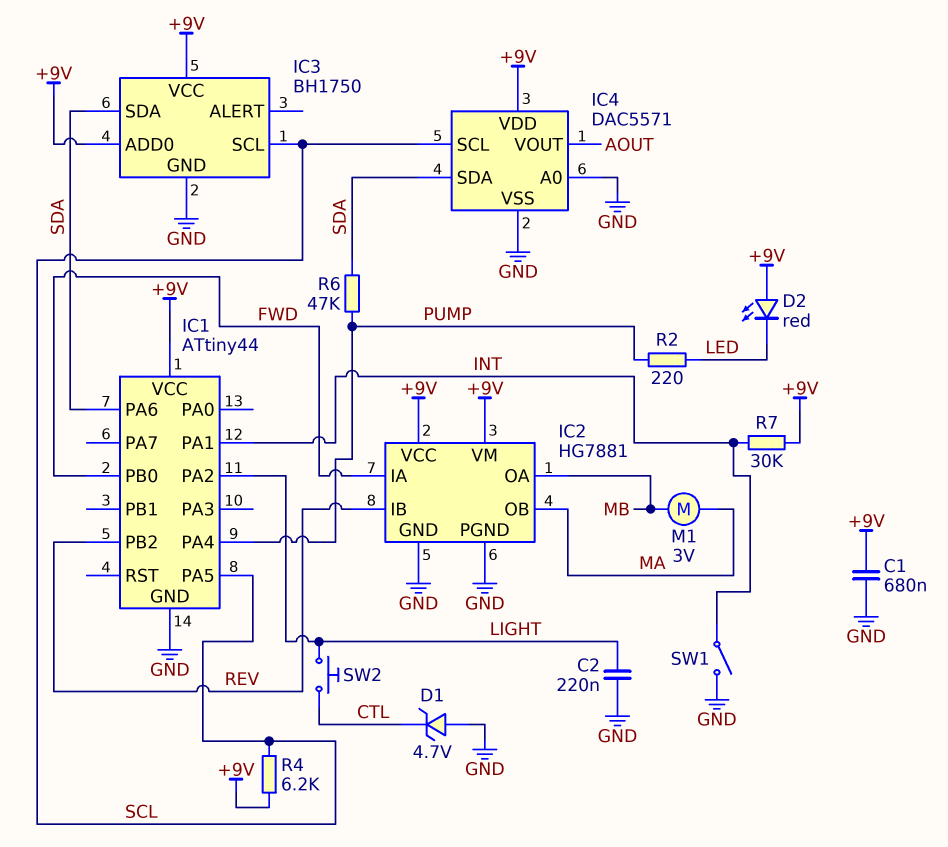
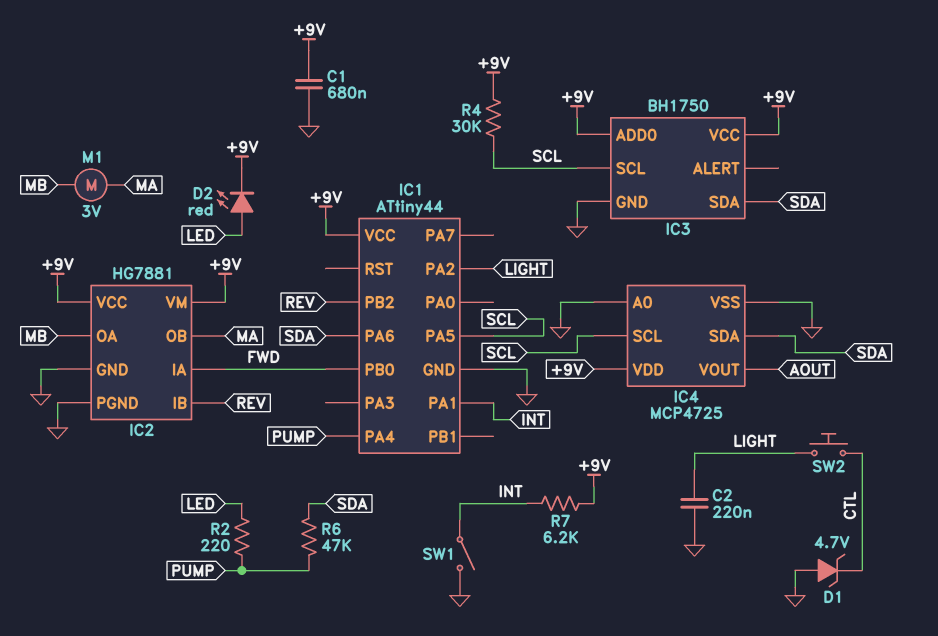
D2: LED red (A +9V, K LED) -> LED red (A LED, K +9V)
IC4: DAC5571 -> MCP4725
R4: 6.2k (+9V, SCL) -> 30k (+9V, SCL)
R7: 30k (+9V, INT) -> 6.2k (+9V, INT)

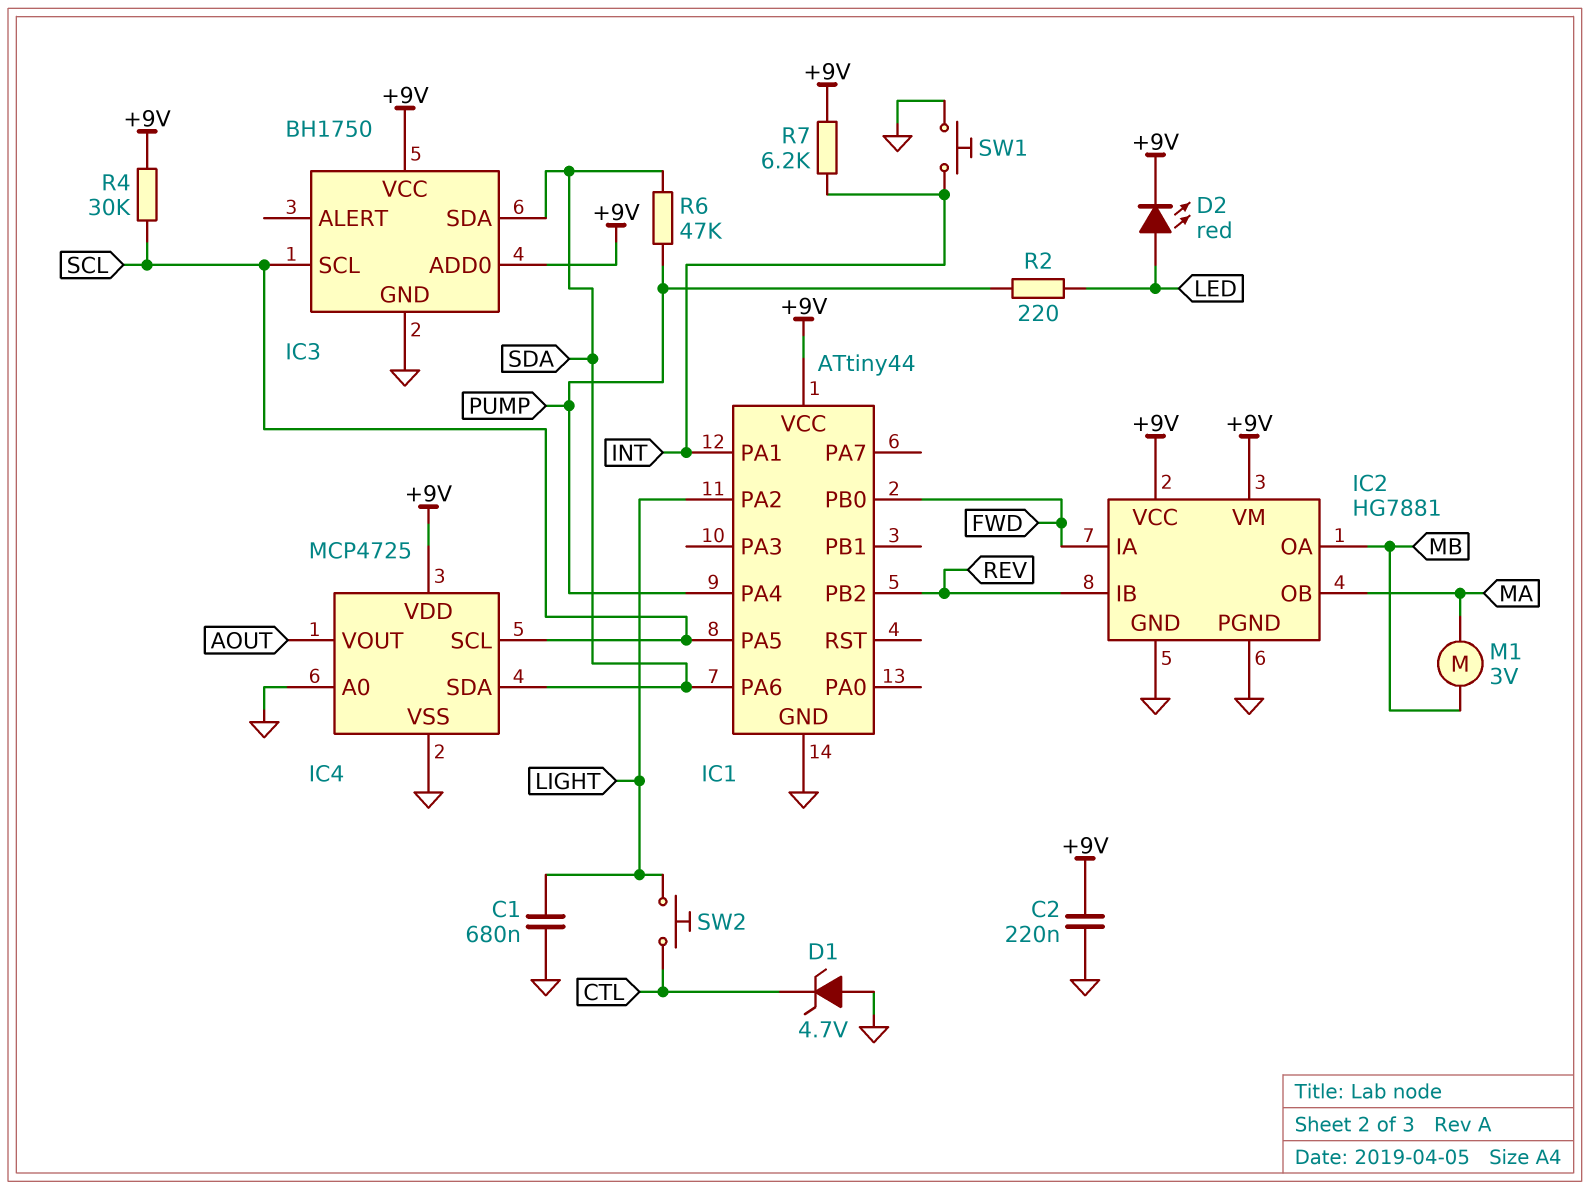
C1: 680nF (+9V, GND) -> 680nF (GND, LIGHT)
C2: 220nF (GND, LIGHT) -> 220nF (+9V, GND)
SW1: switch (GND, INT) -> button (GND, INT)

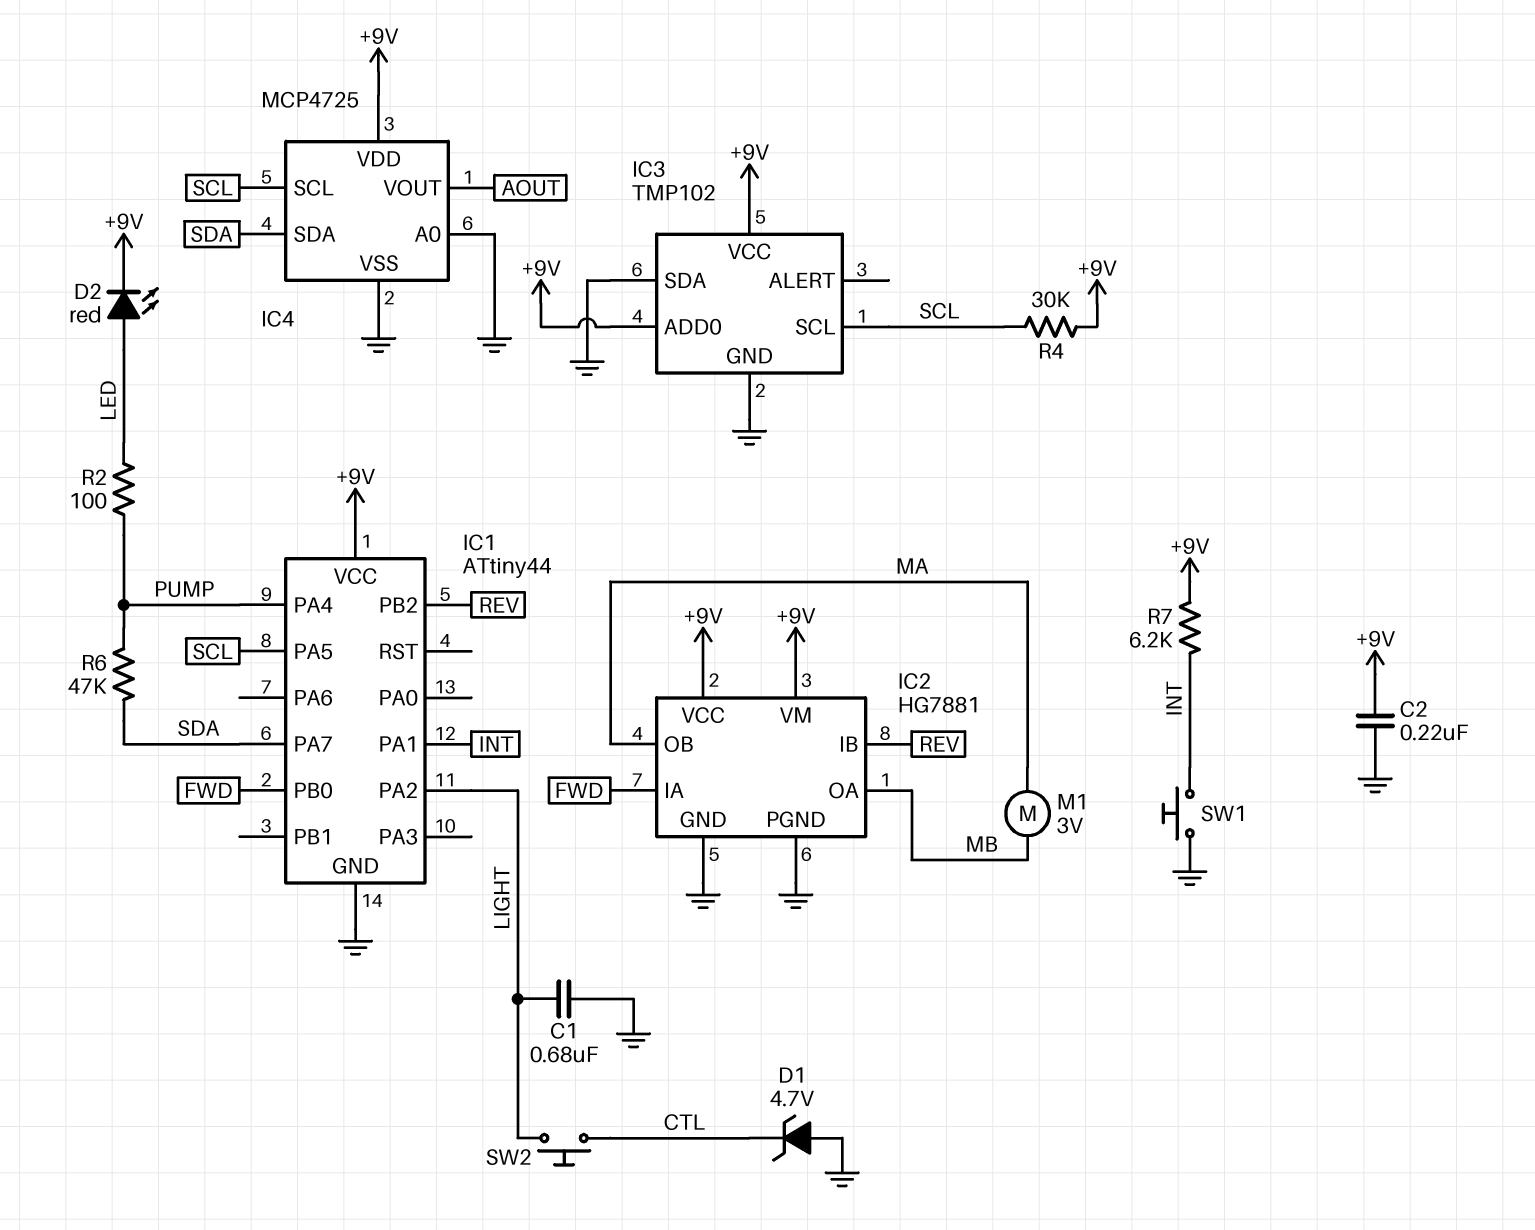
IC1 pin PA6: SDA -> none
IC1 pin PA7: none -> SDA
IC3: BH1750 -> TMP102
IC3 pin SDA: SDA -> GND
R2: 220 (LED, PUMP) -> 100 (LED, PUMP)

